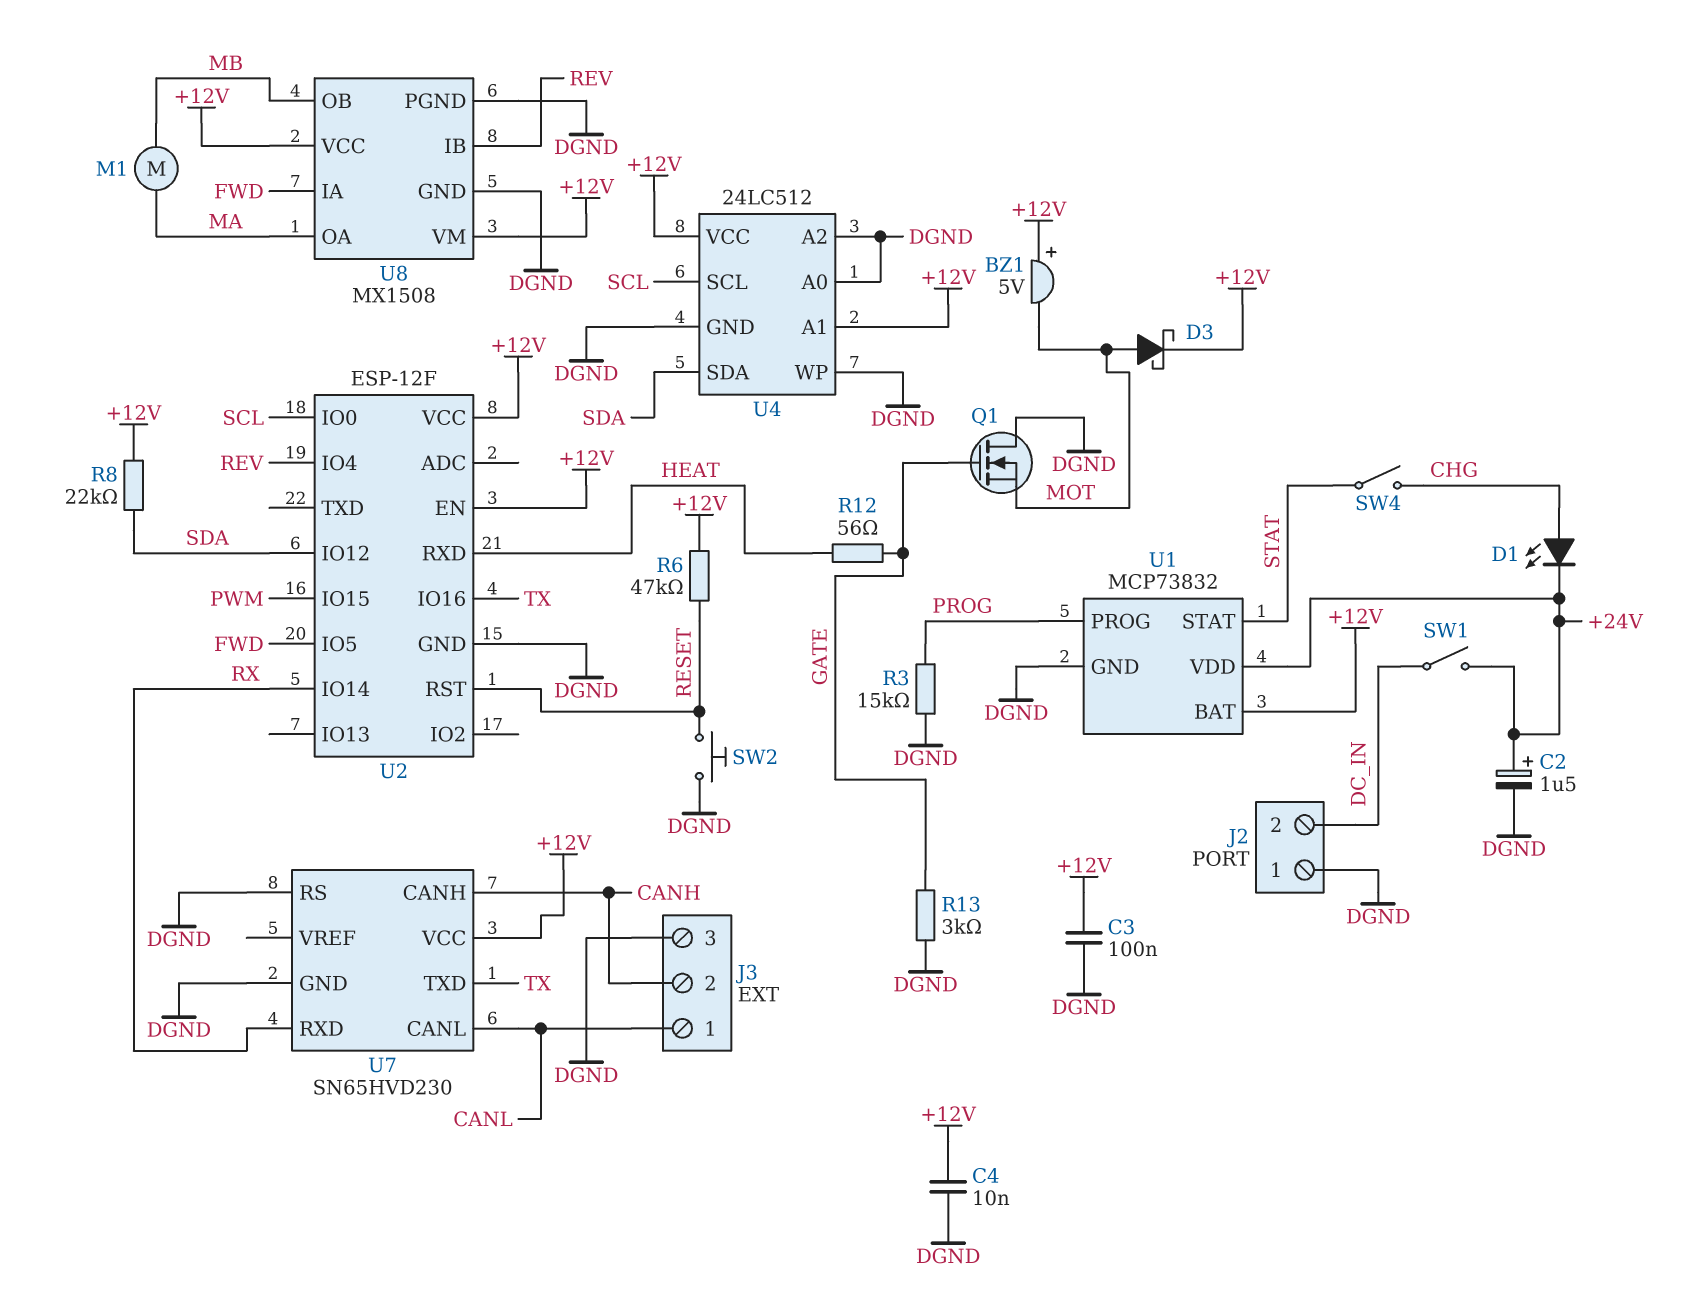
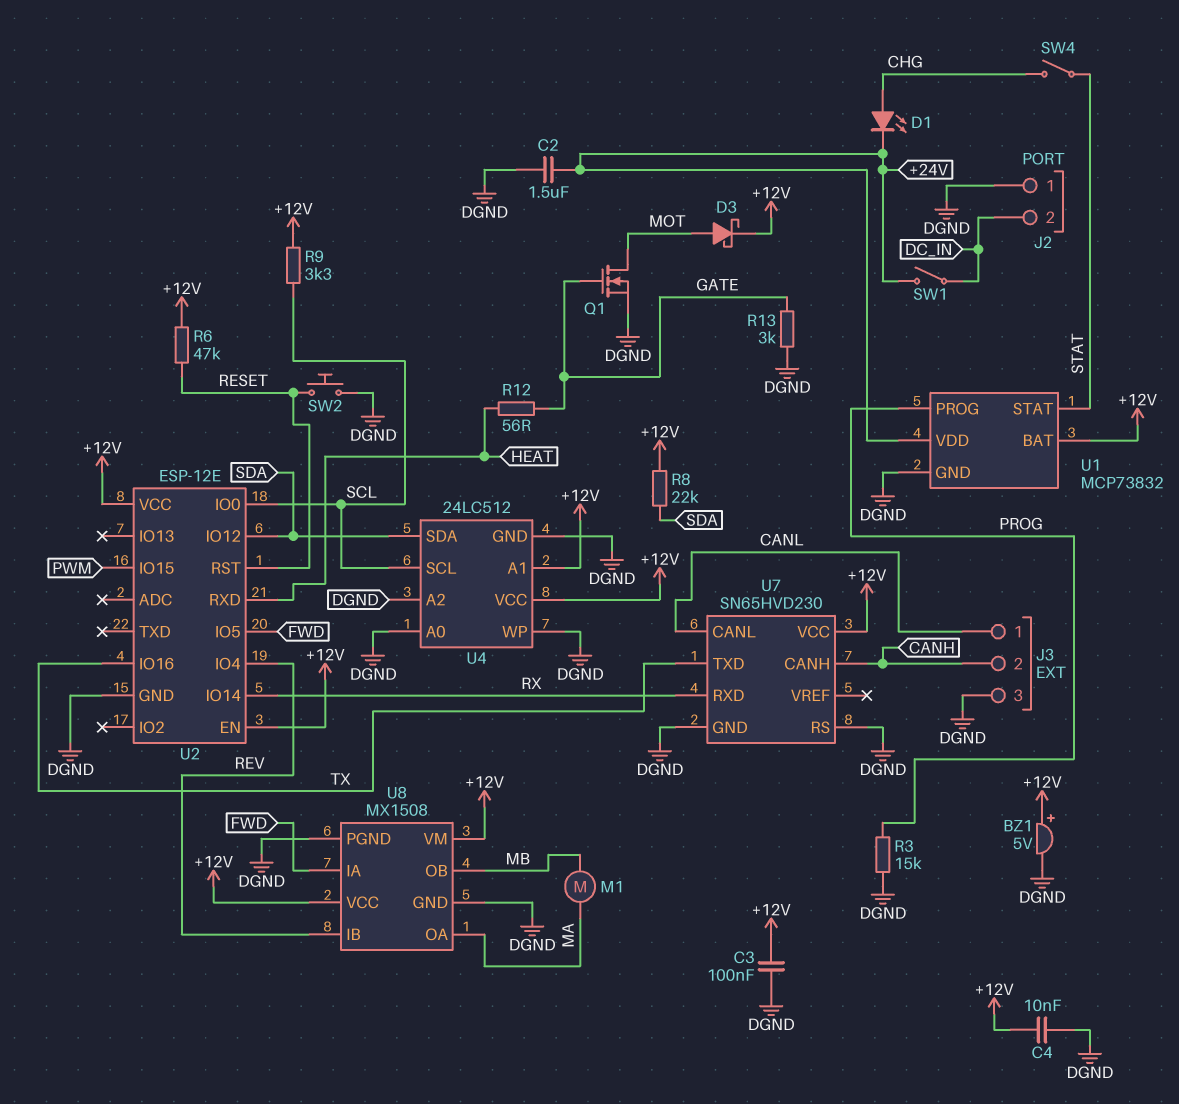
BZ1: buzzer 5V (plus +12V, minus MOT) -> buzzer 5V (plus +12V, minus DGND)
C2: 1.5uF (plus +24V, minus DGND) -> 1.5uF (+24V, DGND)
Q1: NMOS (G GATE, D DGND, S MOT) -> NMOS (G GATE, D MOT, S DGND)
R9: none -> 3.3k (+12V, SCL)
U2: ESP-12F -> ESP-12E

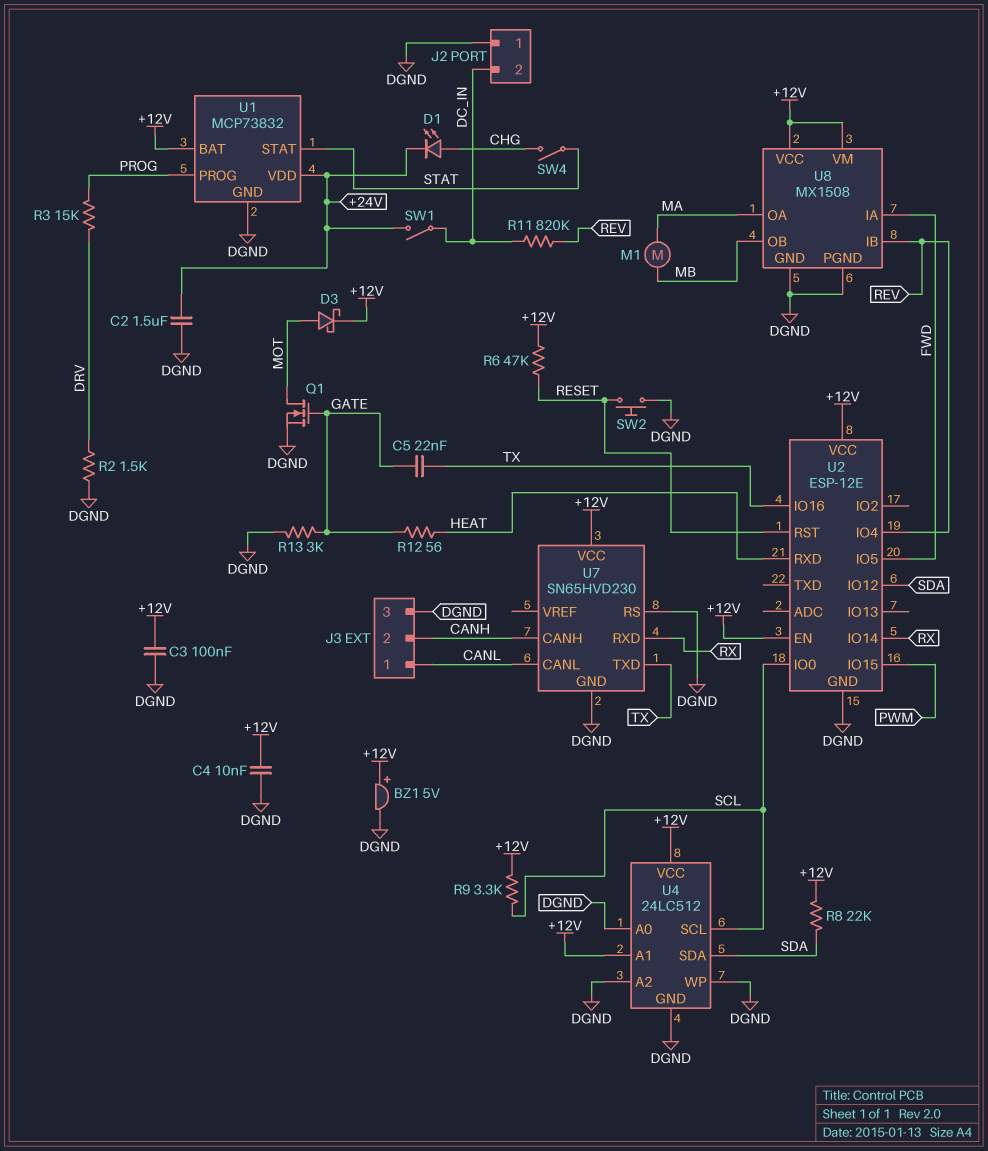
C5: none -> 22nF (GATE, TX)
R2: none -> 1.5k (DGND, DRV)
R3: 15k (DGND, PROG) -> 15k (DRV, PROG)
R11: none -> 820k (DC_IN, REV)

